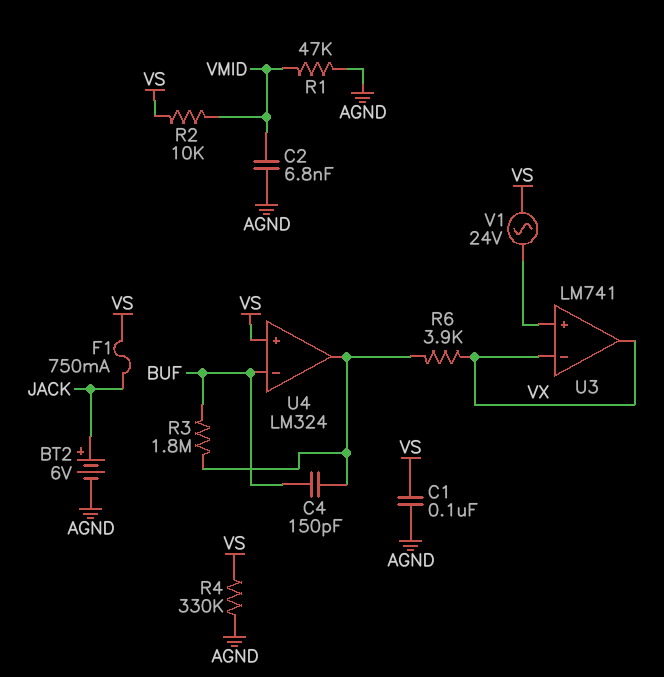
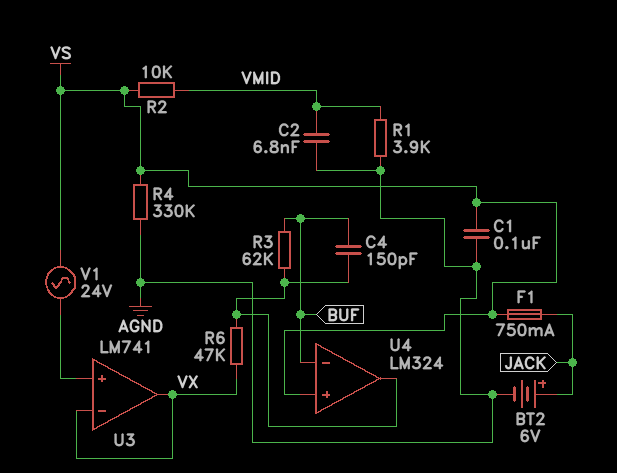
R1: 47k (AGND, VMID) -> 3.9k (AGND, VMID)
R3: 1.8M (BUF, U4/out) -> 62k (BUF, U4/out)
R6: 3.9k (U4/out, VX) -> 47k (U4/out, VX)

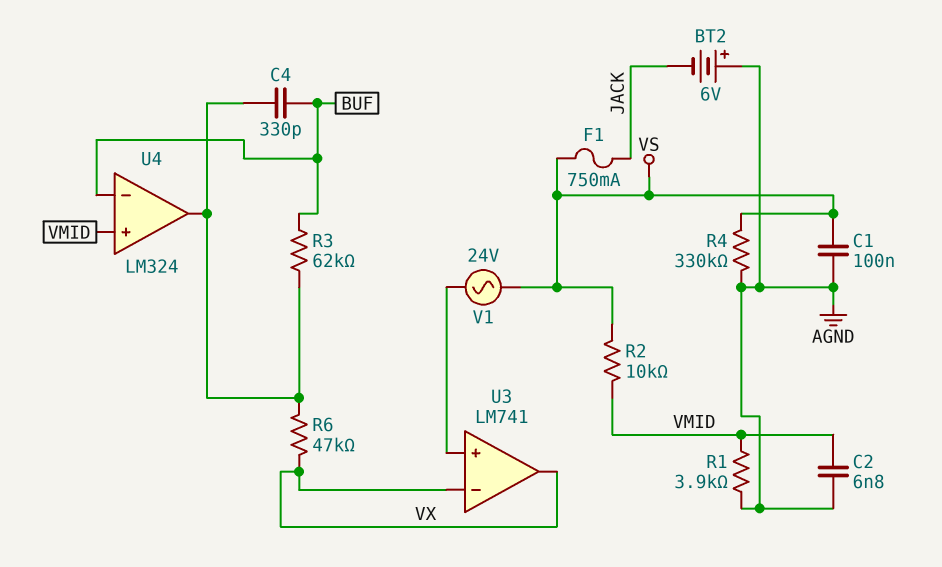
BT2: 6V (plus JACK, minus AGND) -> 6V (plus AGND, minus JACK)
C4: 150pF (BUF, U4/out) -> 330pF (BUF, U4/out)
U4 pin in+: VS -> VMID

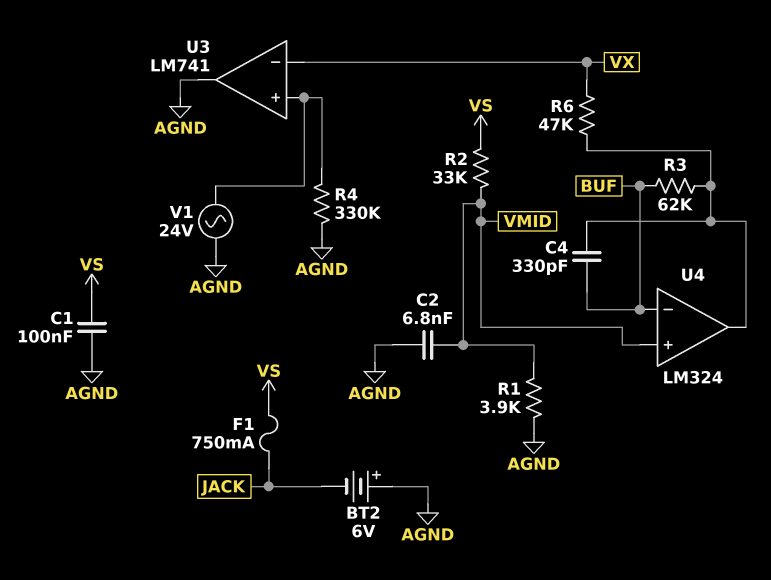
R2: 10k (VMID, VS) -> 33k (VMID, VS)
R4: 330k (AGND, VS) -> 330k (AGND, U3/in+)
U3 pin out: VX -> AGND
V1: AC 24V (U3/in+, VS) -> AC 24V (AGND, U3/in+)

